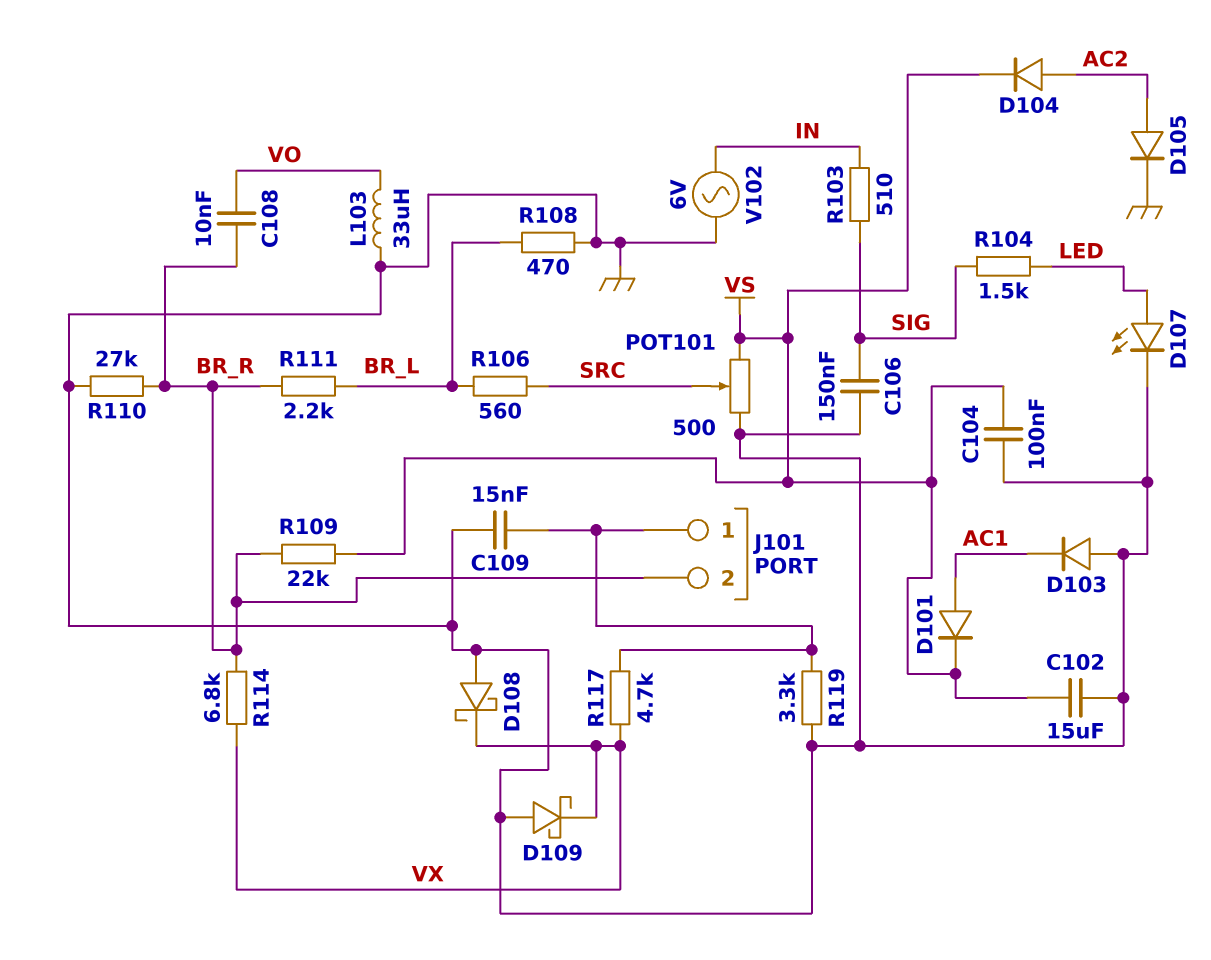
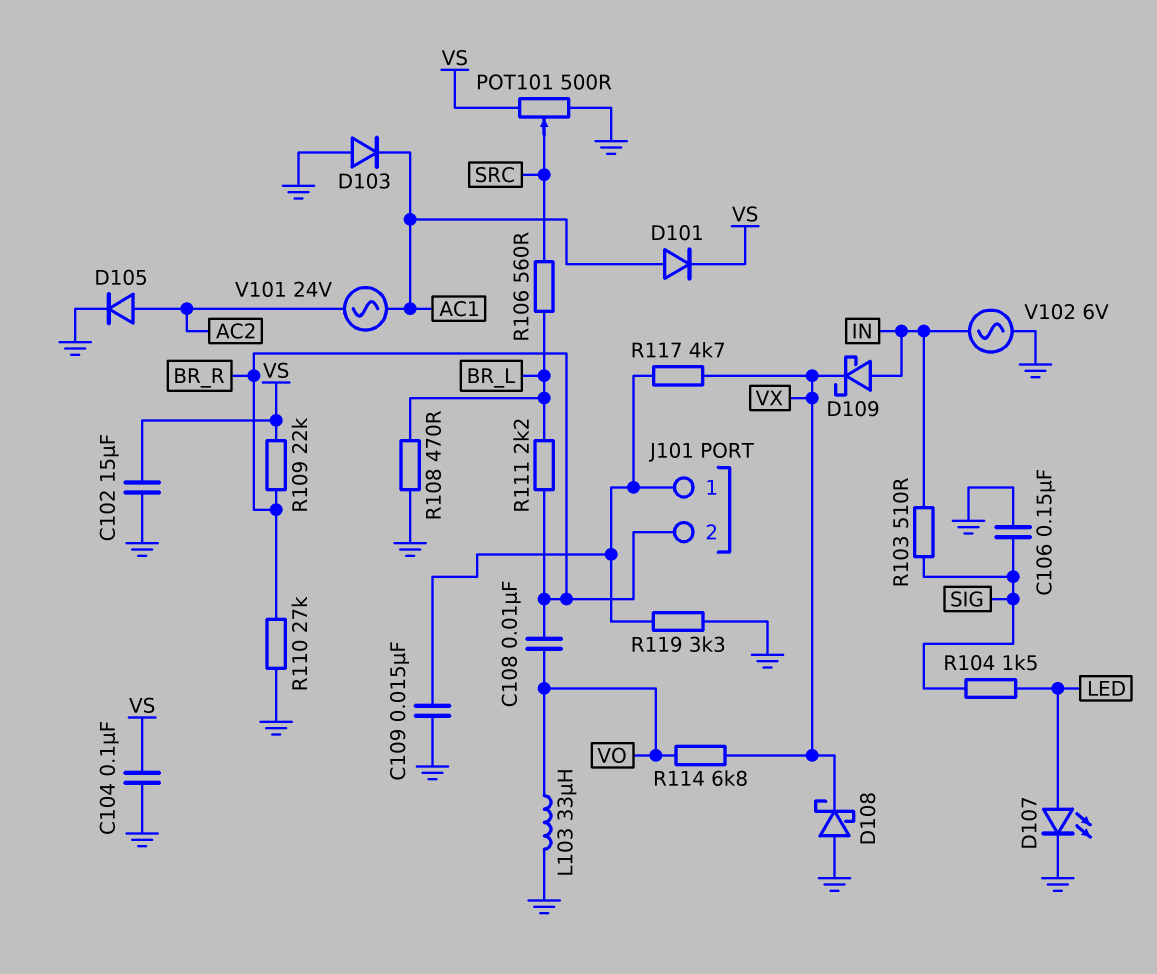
D104: diode (A AC2, K VS) -> none
D109: schottky (A GND, K VX) -> schottky (A IN, K VX)
R114: 6.8k (BR_R, VX) -> 6.8k (VO, VX)
V101: none -> AC 24V (AC1, AC2)

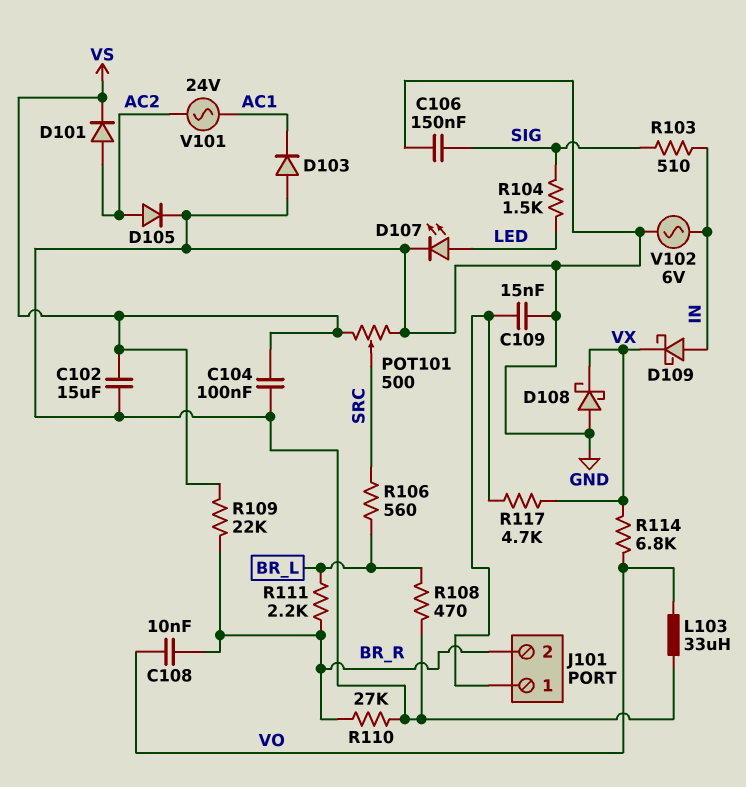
D101: diode (A AC1, K VS) -> diode (A AC2, K VS)
R119: 3.3k (GND, J101/1) -> none

